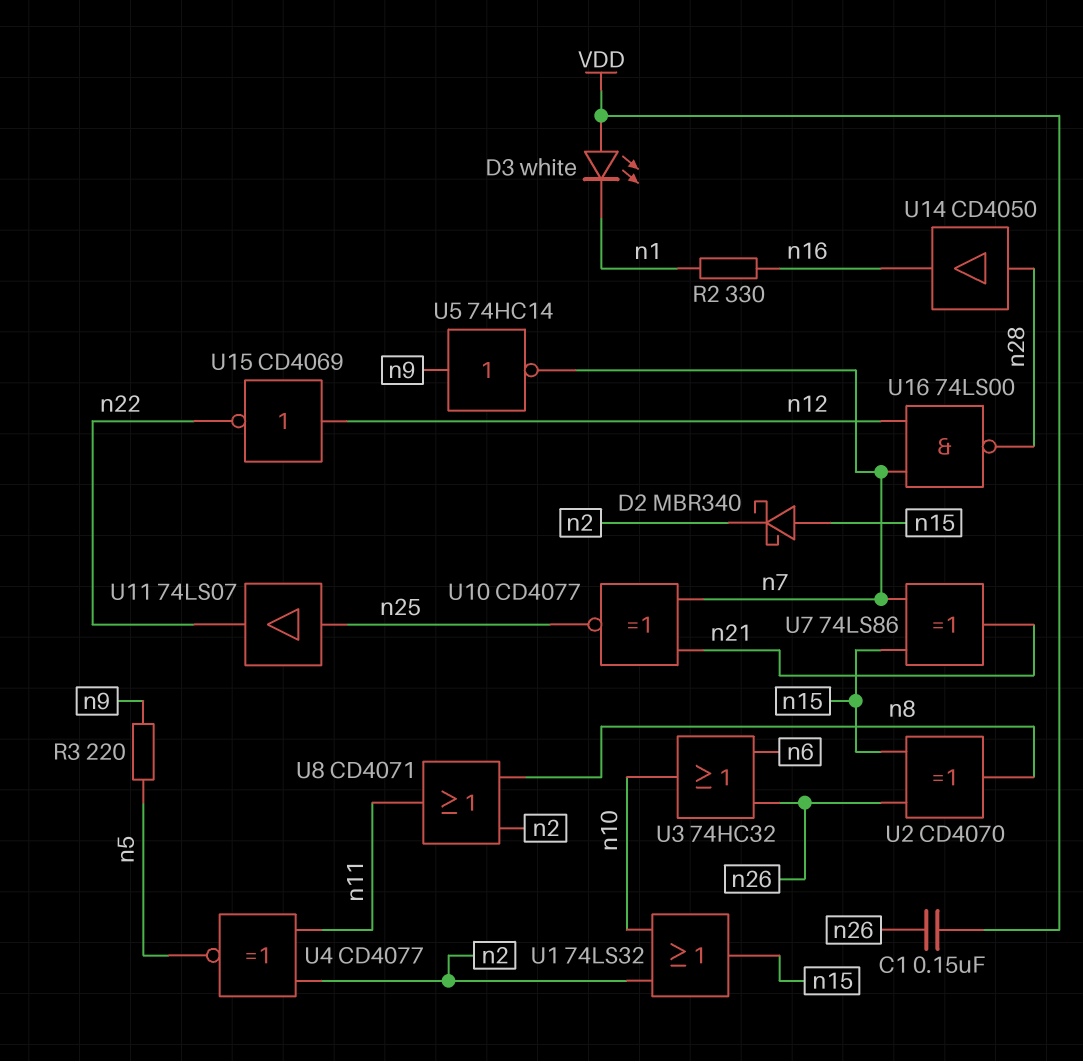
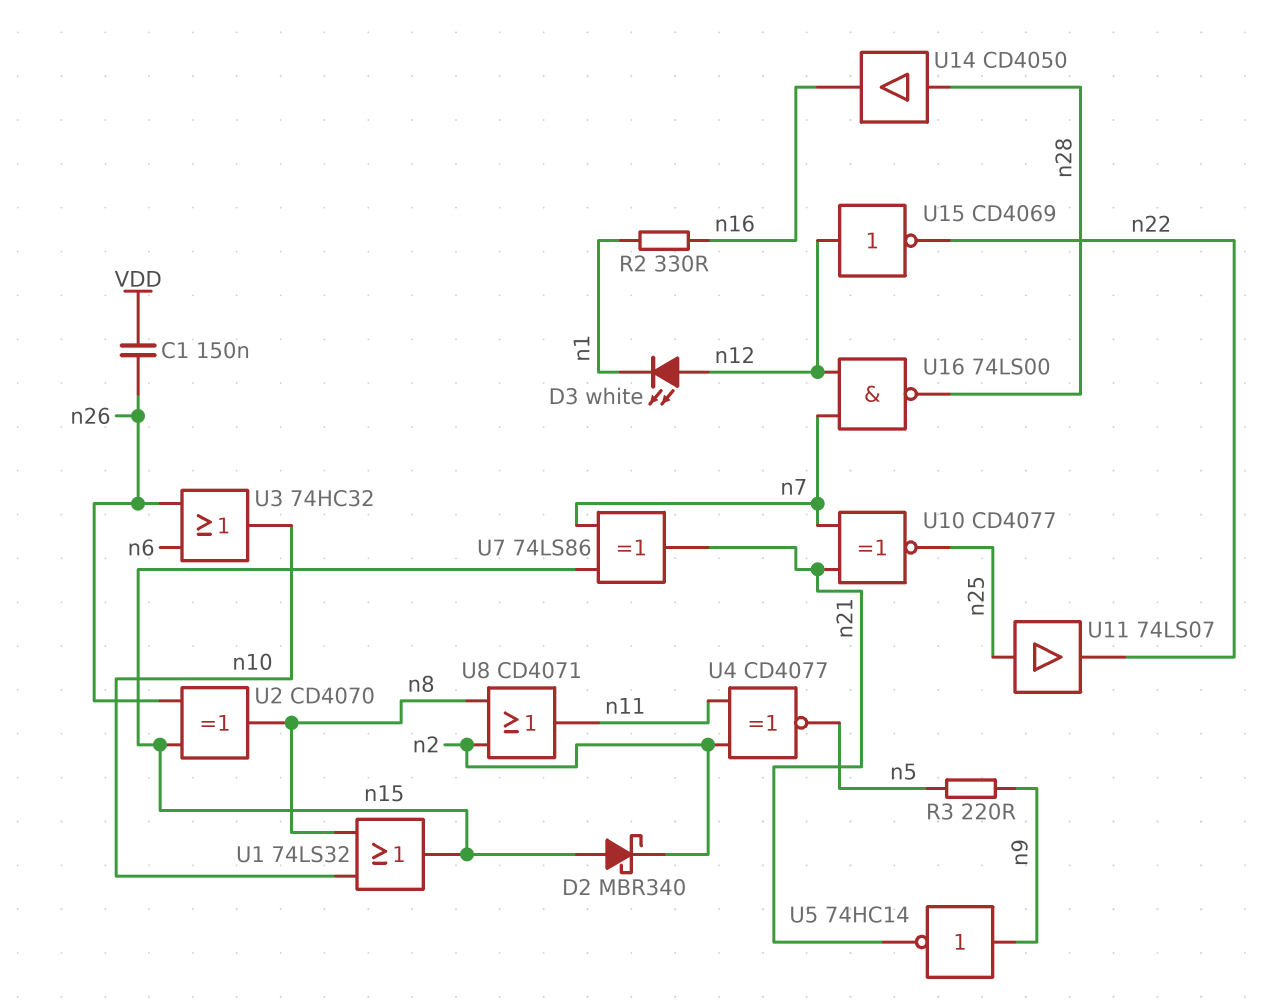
D3: LED white (A VDD, K n1) -> LED white (A n12, K n1)
U1: OR 74LS32 (in n2, in n10, out n15) -> OR 74LS32 (in n8, in n10, out n15)
U5: NOT 74HC14 (in n9, out n7) -> NOT 74HC14 (in n9, out n21)

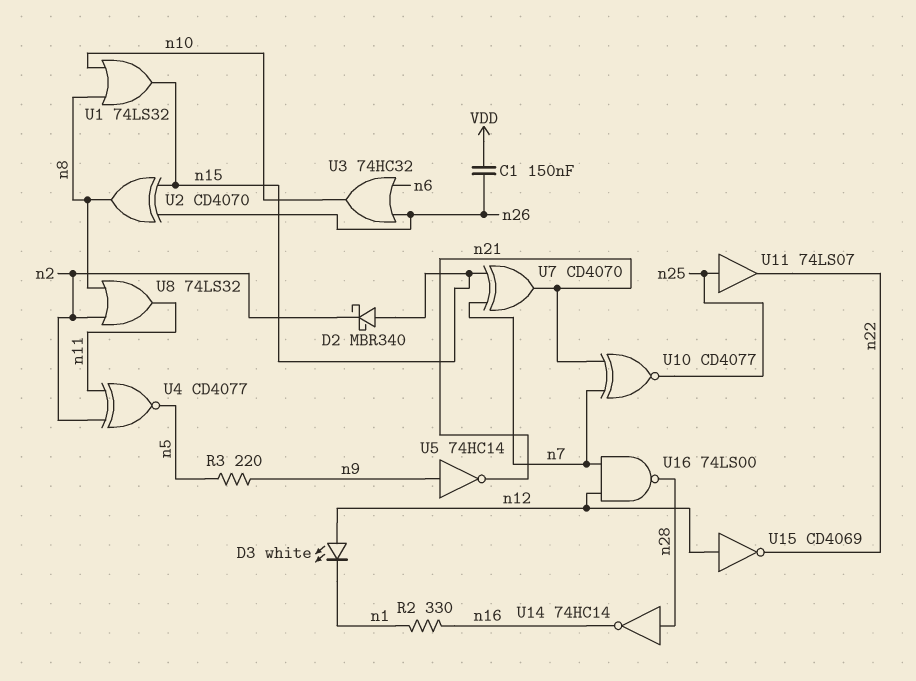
U7: XOR 74LS86 (in n7, in n15, out n21) -> XOR CD4070 (in n7, in n15, out n21)
U8: OR CD4071 (in n2, in n8, out n11) -> OR 74LS32 (in n2, in n8, out n11)
U14: buffer CD4050 (in n28, out n16) -> NOT 74HC14 (in n28, out n16)

